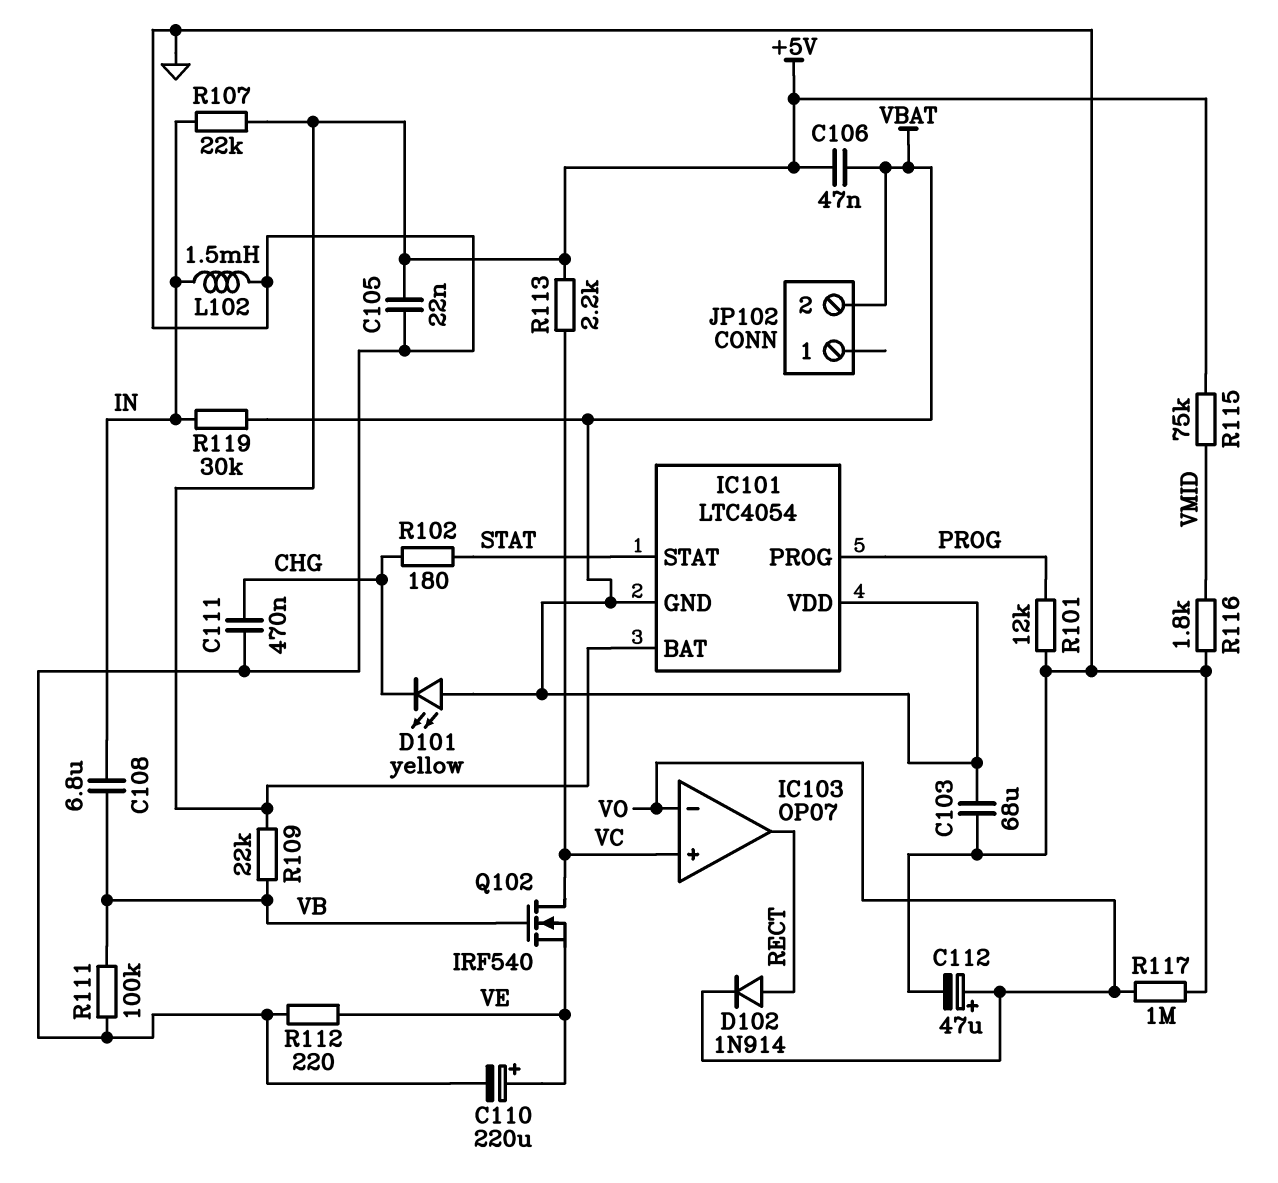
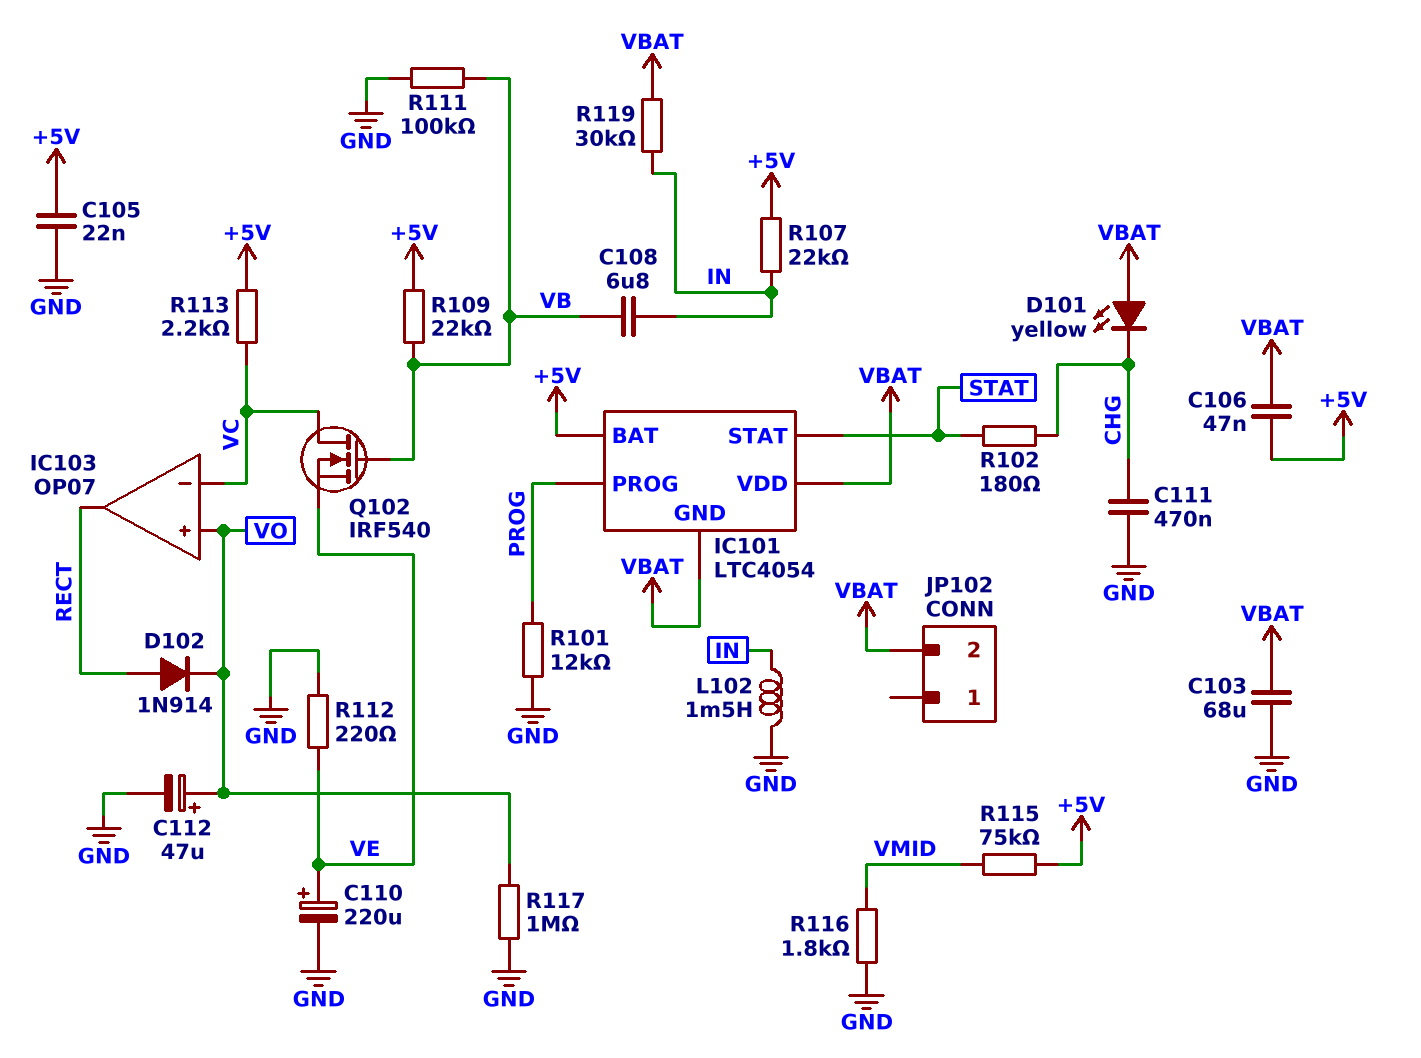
IC103 pin in+: VC -> VO
IC103 pin in-: VO -> VC

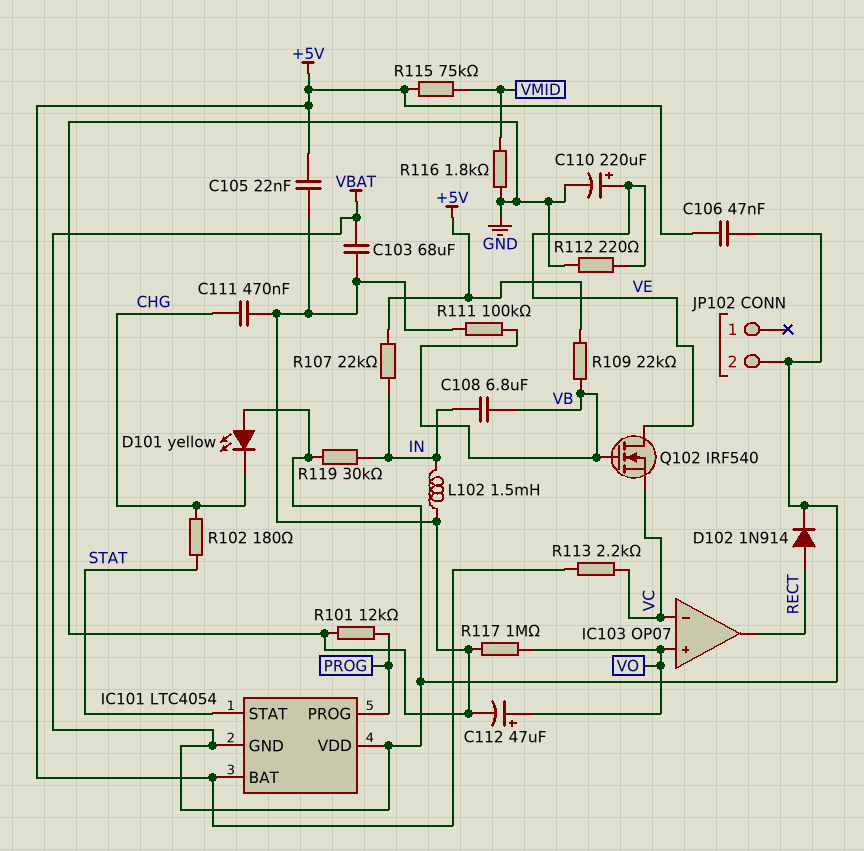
D102: diode 1N914 (A RECT, K VO) -> diode 1N914 (A RECT, K VBAT)
Q102: NMOS IRF540 (G VB, D VC, S VE) -> NMOS IRF540 (G VB, D VE, S VC)

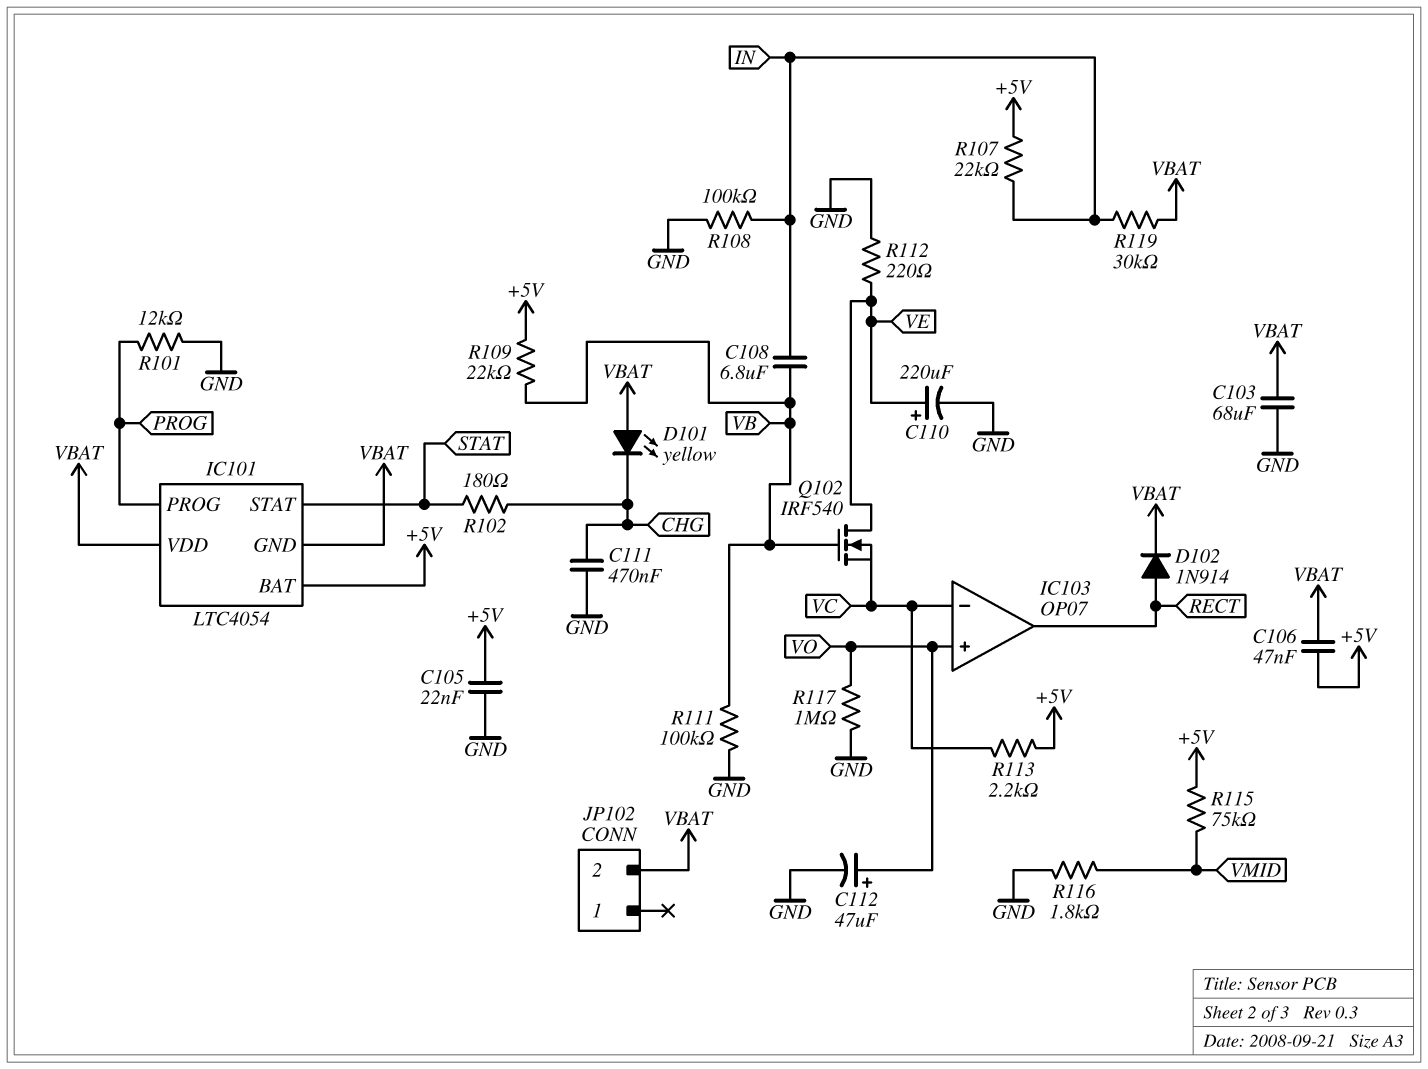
L102: 1.5mH (GND, IN) -> none
R108: none -> 100k (GND, IN)

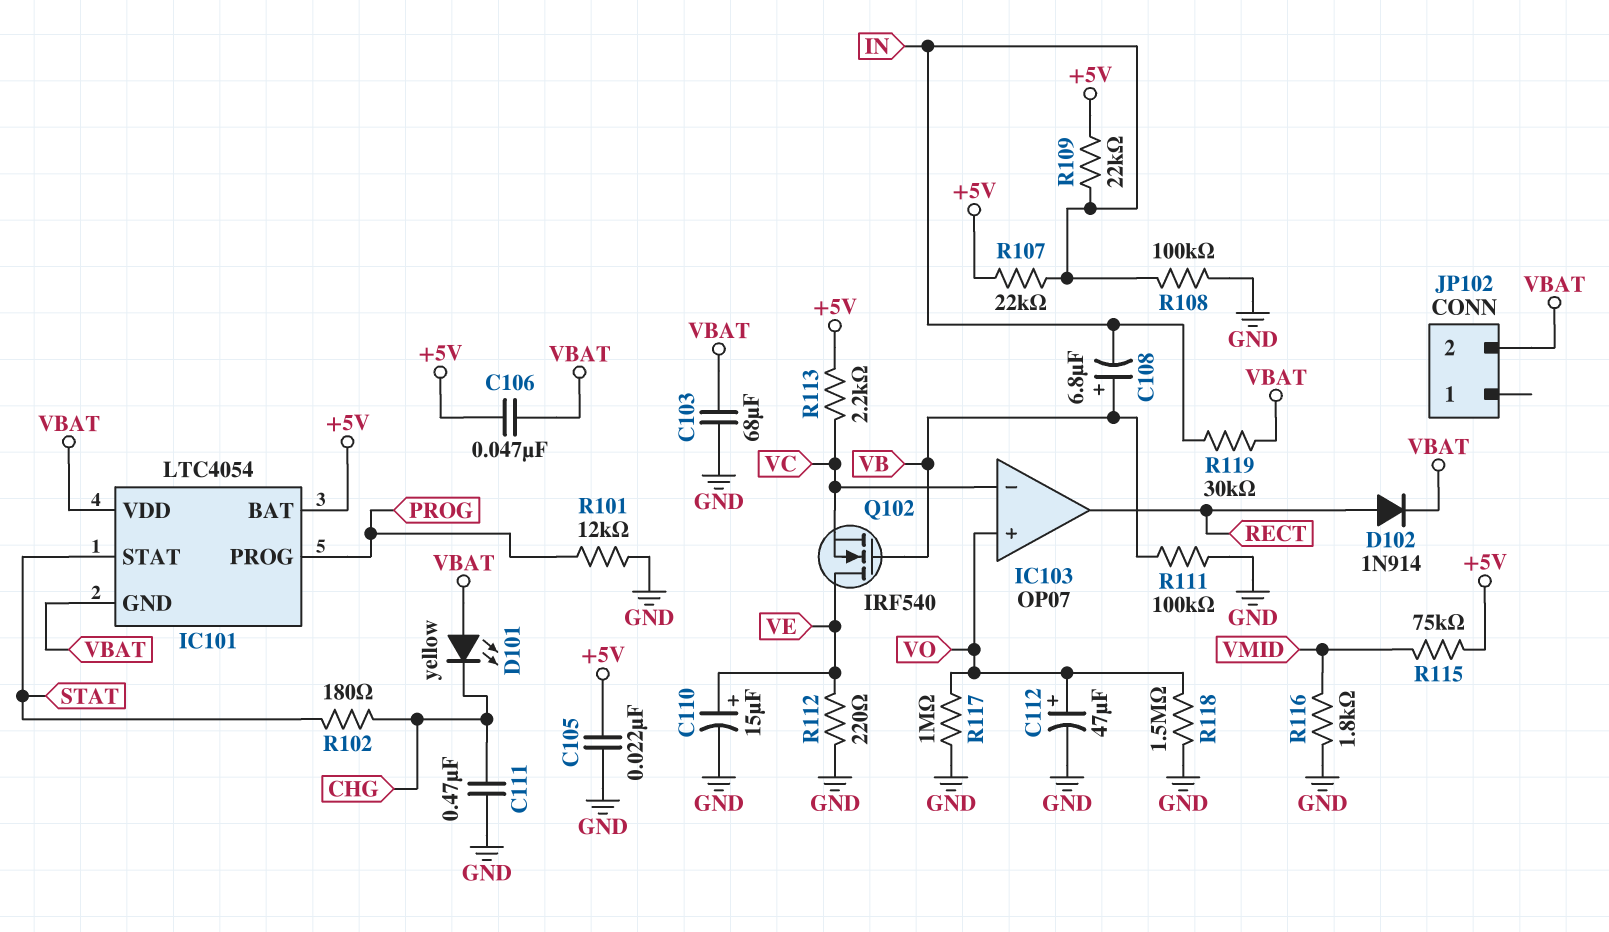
C108: 6.8uF (IN, VB) -> 6.8uF (plus VB, minus IN)
C110: 220uF (plus VE, minus GND) -> 15uF (plus VE, minus GND)
R109: 22k (+5V, VB) -> 22k (+5V, IN)
R118: none -> 1.5M (GND, VO)

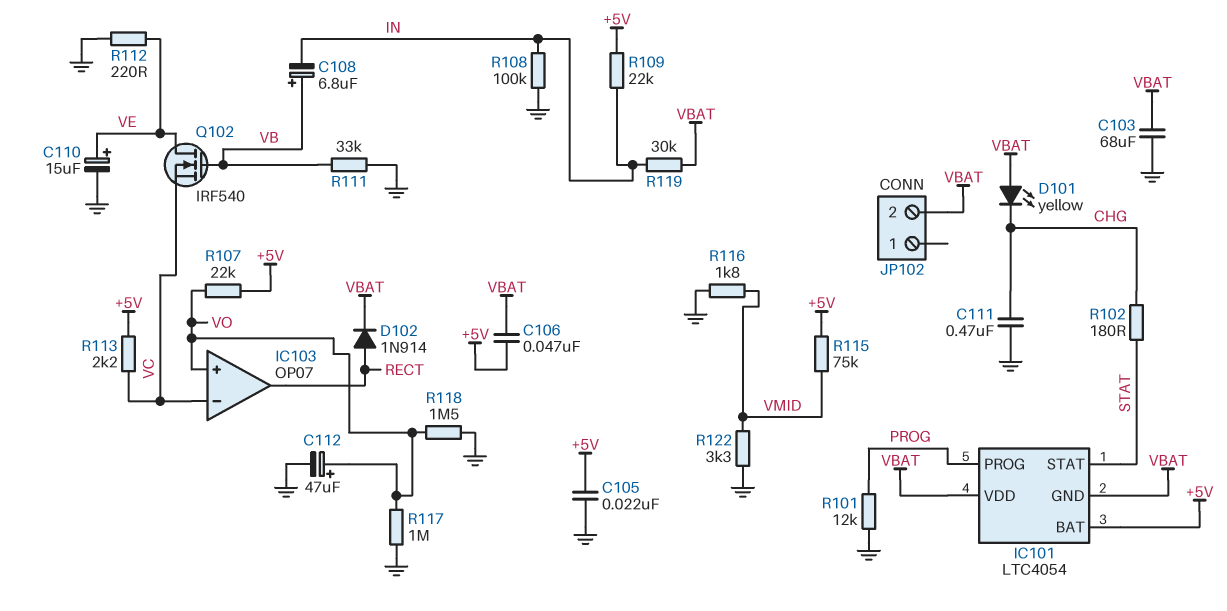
R107: 22k (+5V, IN) -> 22k (+5V, VO)
R111: 100k (GND, VB) -> 33k (GND, VB)
R122: none -> 3.3k (GND, VMID)

